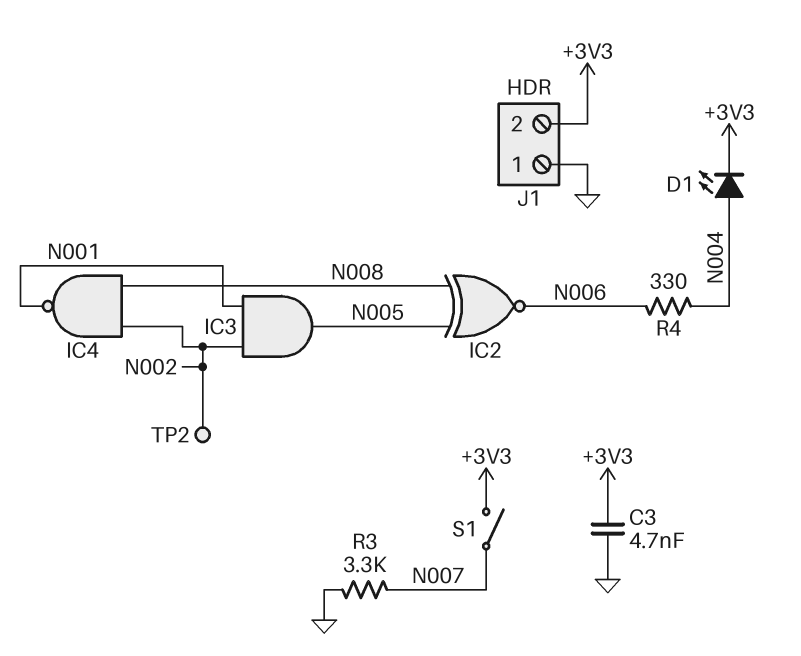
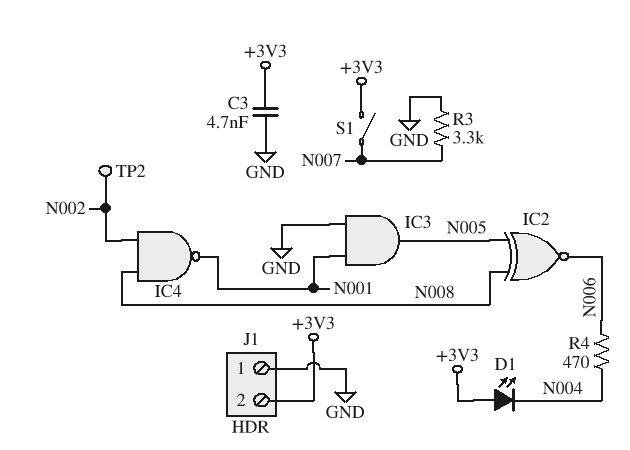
D1: LED (A N004, K +3V3) -> LED (A +3V3, K N004)
IC3: AND (in N001, in N002, out N005) -> AND (in GND, in N001, out N005)
R4: 330 (N004, N006) -> 470 (N004, N006)

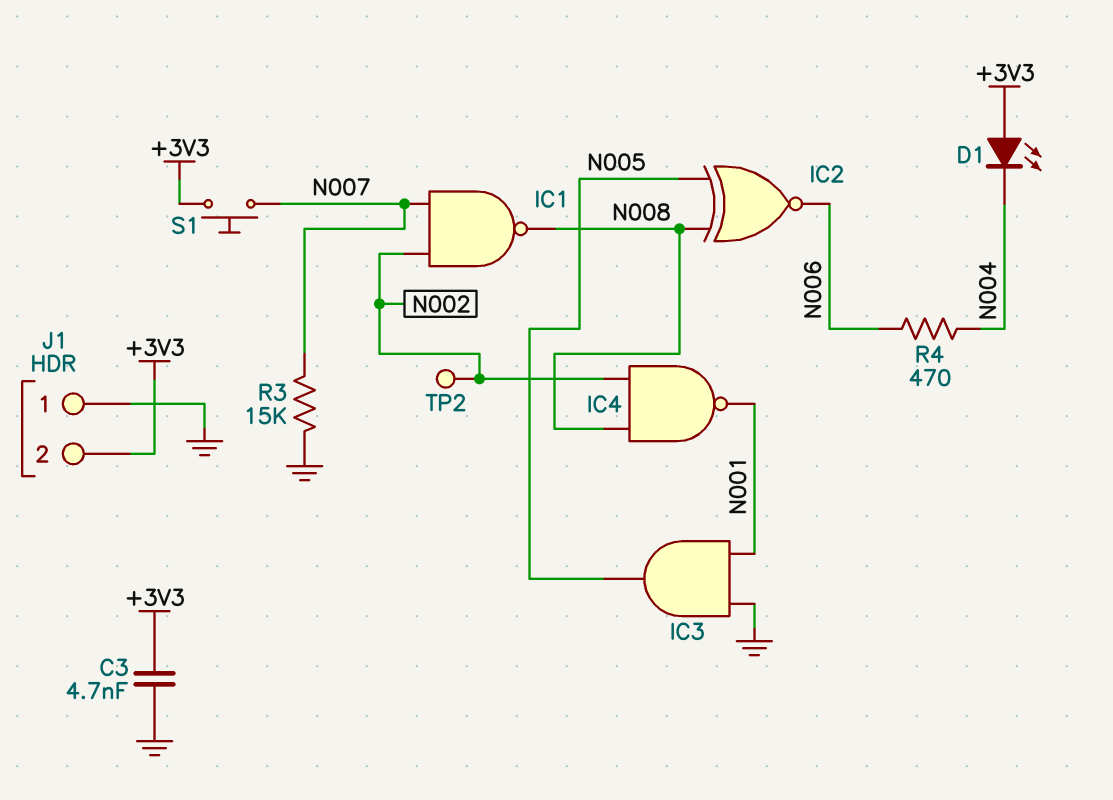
IC1: none -> NAND (in N002, in N007, out N008)
R3: 3.3k (GND, N007) -> 15k (GND, N007)
S1: switch (+3V3, N007) -> button (+3V3, N007)

